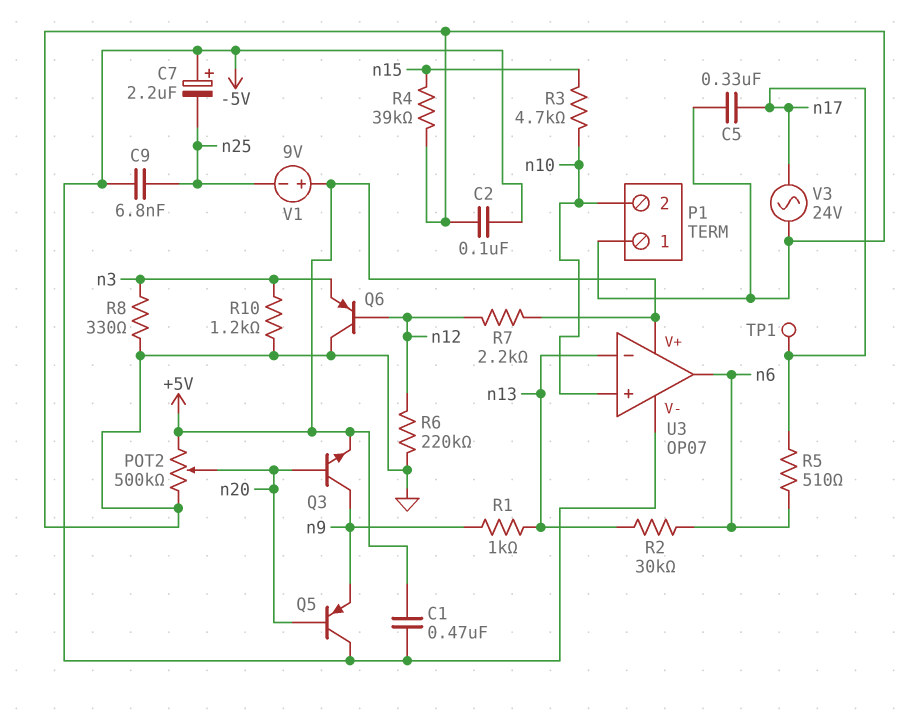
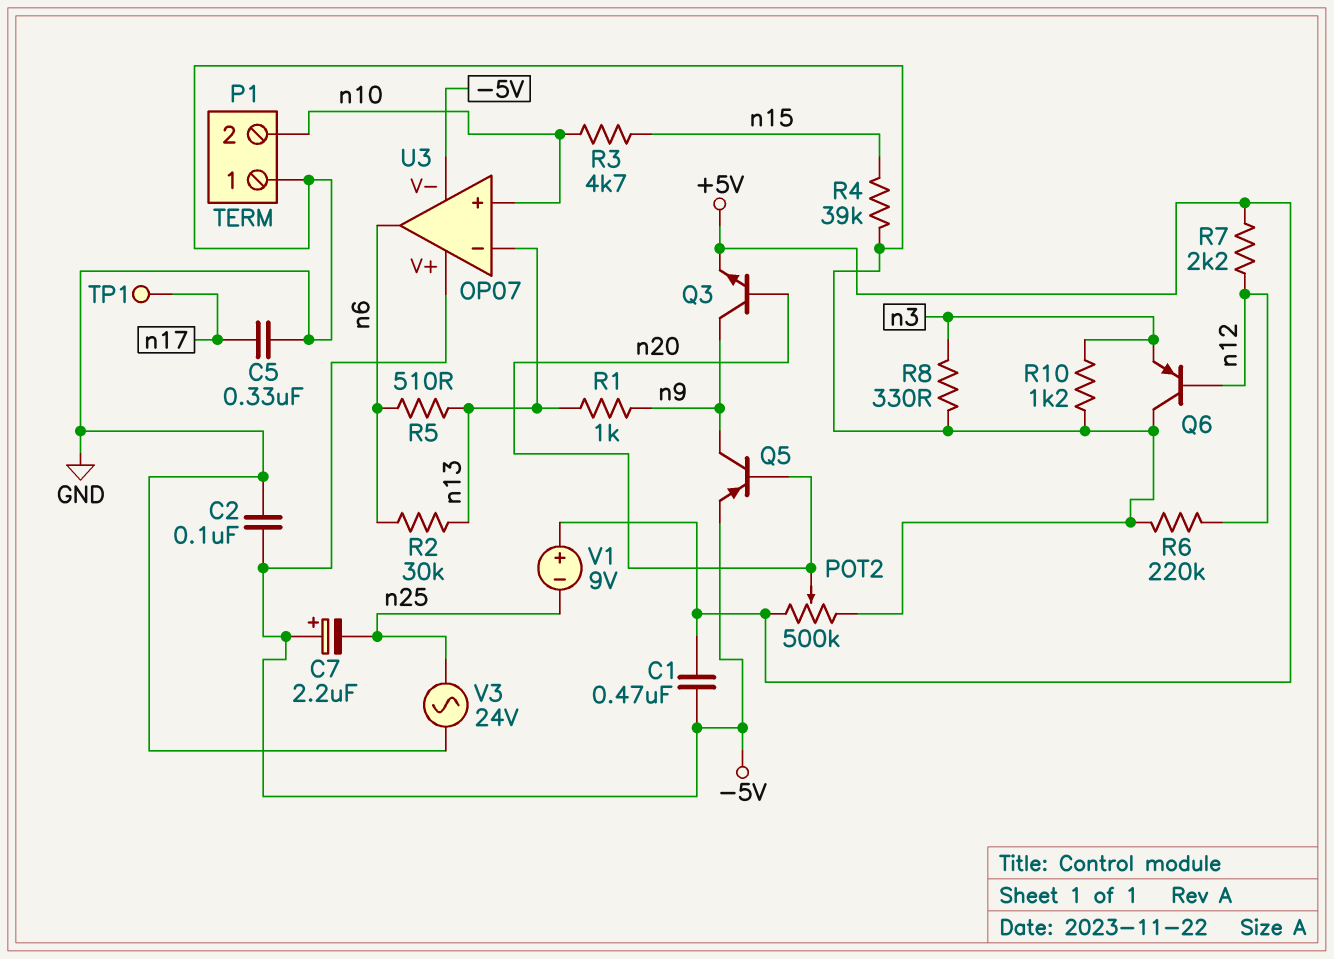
C9: 6.8nF (-5V, n25) -> none
Q5: PNP (B n20, C -5V, E n9) -> PNP (B n20, C n9, E -5V)
R5: 510 (n6, n17) -> 510 (n6, n13)
U3 pin V+: +5V -> -5V
V3: AC 24V (GND, n17) -> AC 24V (GND, n25)

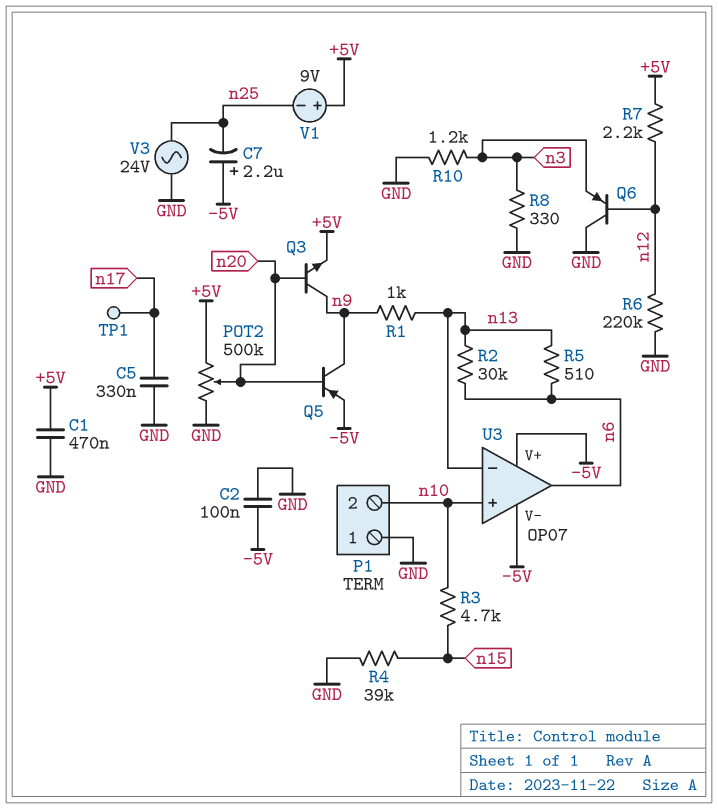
C1: 470nF (+5V, -5V) -> 470nF (+5V, GND)

